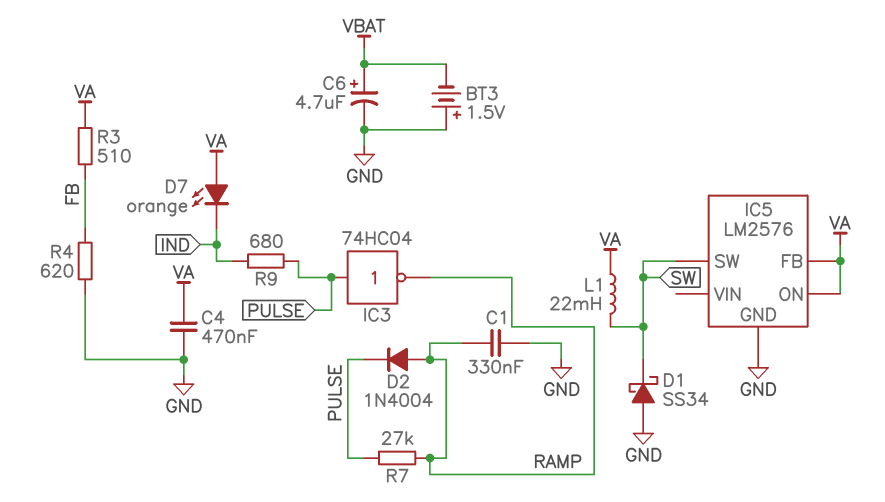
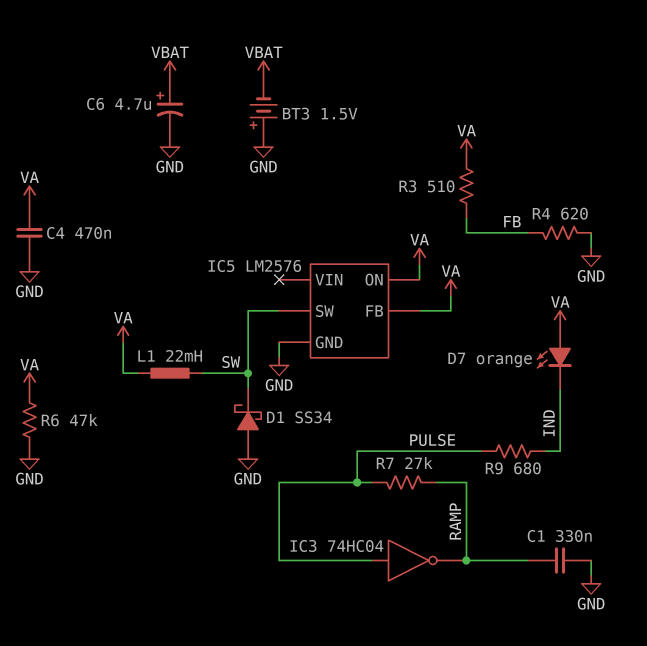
D2: diode 1N4004 (A RAMP, K PULSE) -> none
R6: none -> 47k (GND, VA)

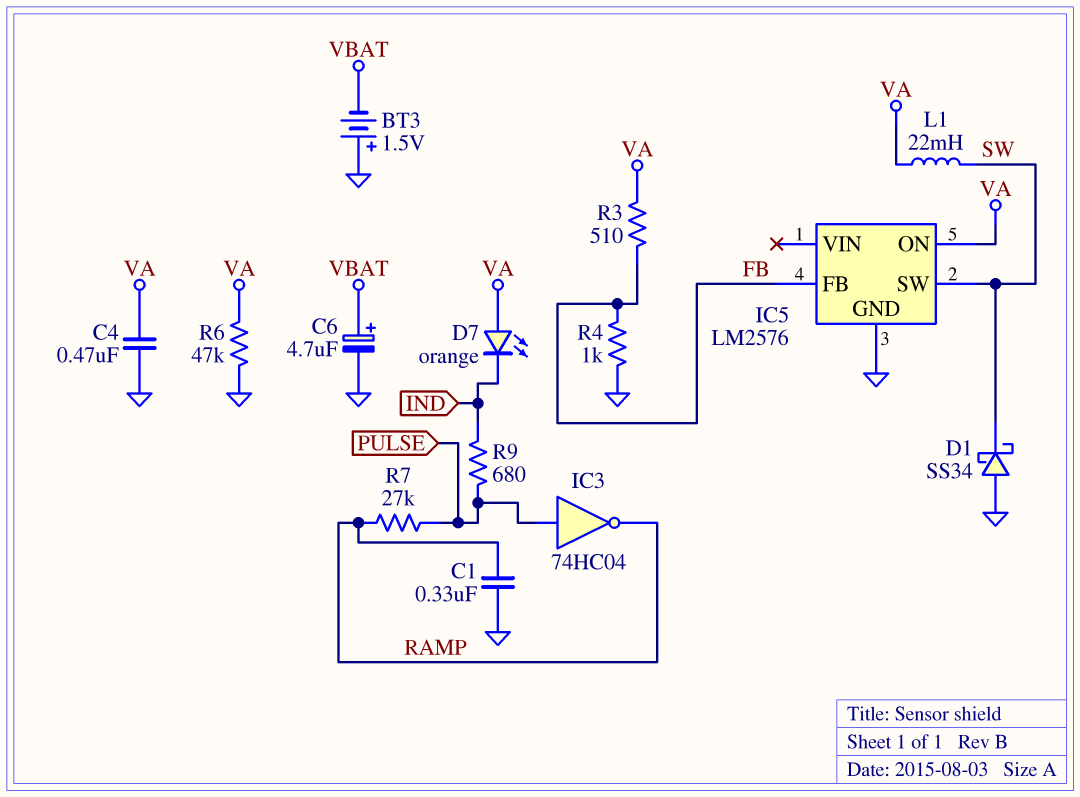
IC5 pin FB: VA -> FB
R4: 620 (FB, GND) -> 1k (FB, GND)

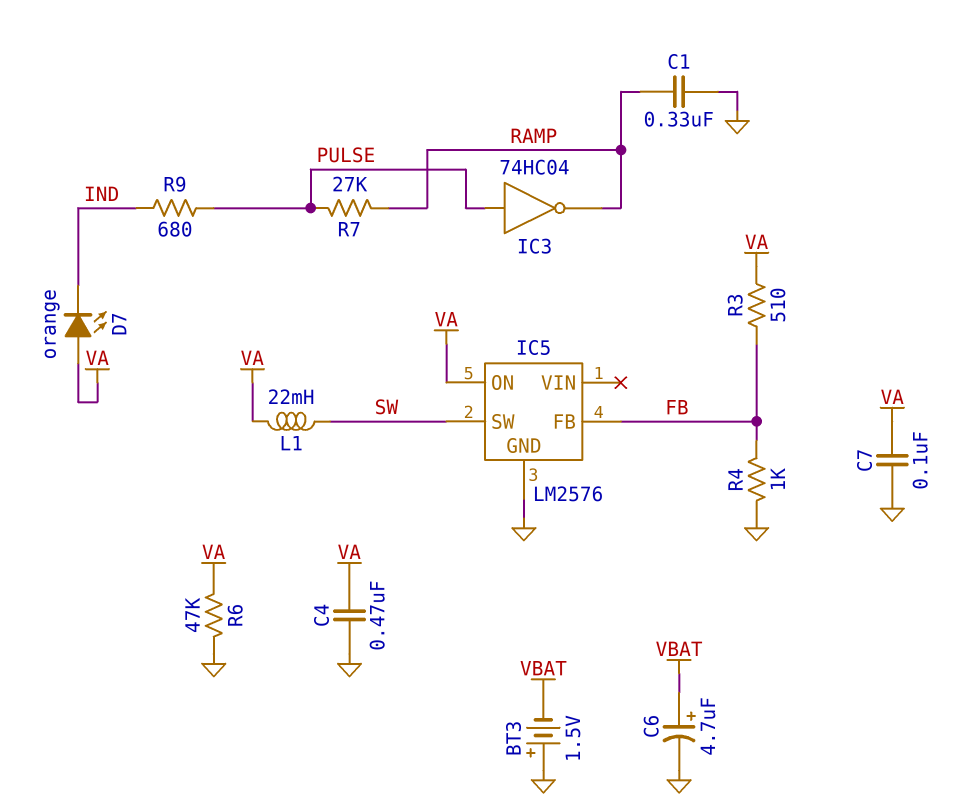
C7: none -> 100nF (GND, VA)
D1: schottky SS34 (A GND, K SW) -> none

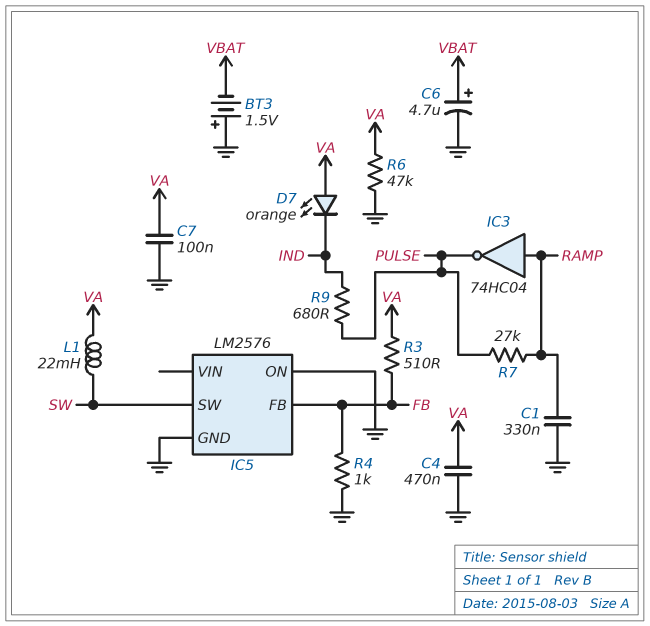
IC3: NOT 74HC04 (in PULSE, out RAMP) -> NOT 74HC04 (in RAMP, out PULSE)
IC5 pin ON: VA -> GND

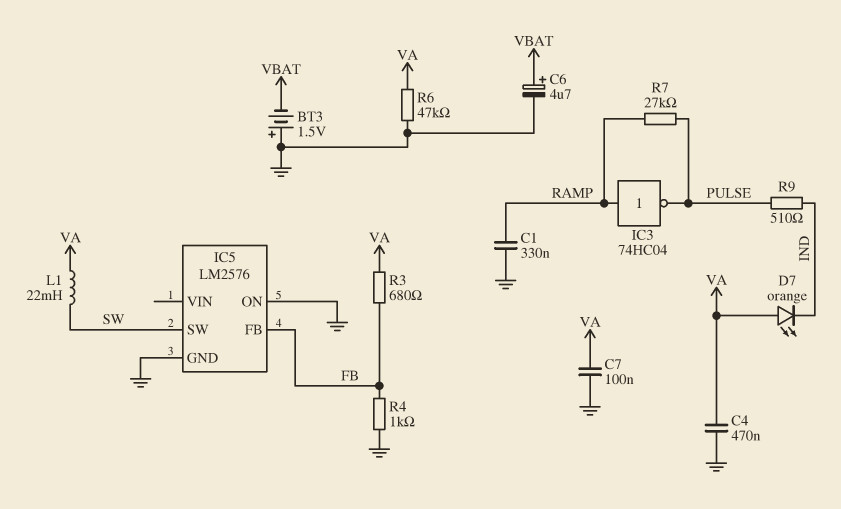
R3: 510 (FB, VA) -> 680 (FB, VA)
R9: 680 (IND, PULSE) -> 510 (IND, PULSE)

